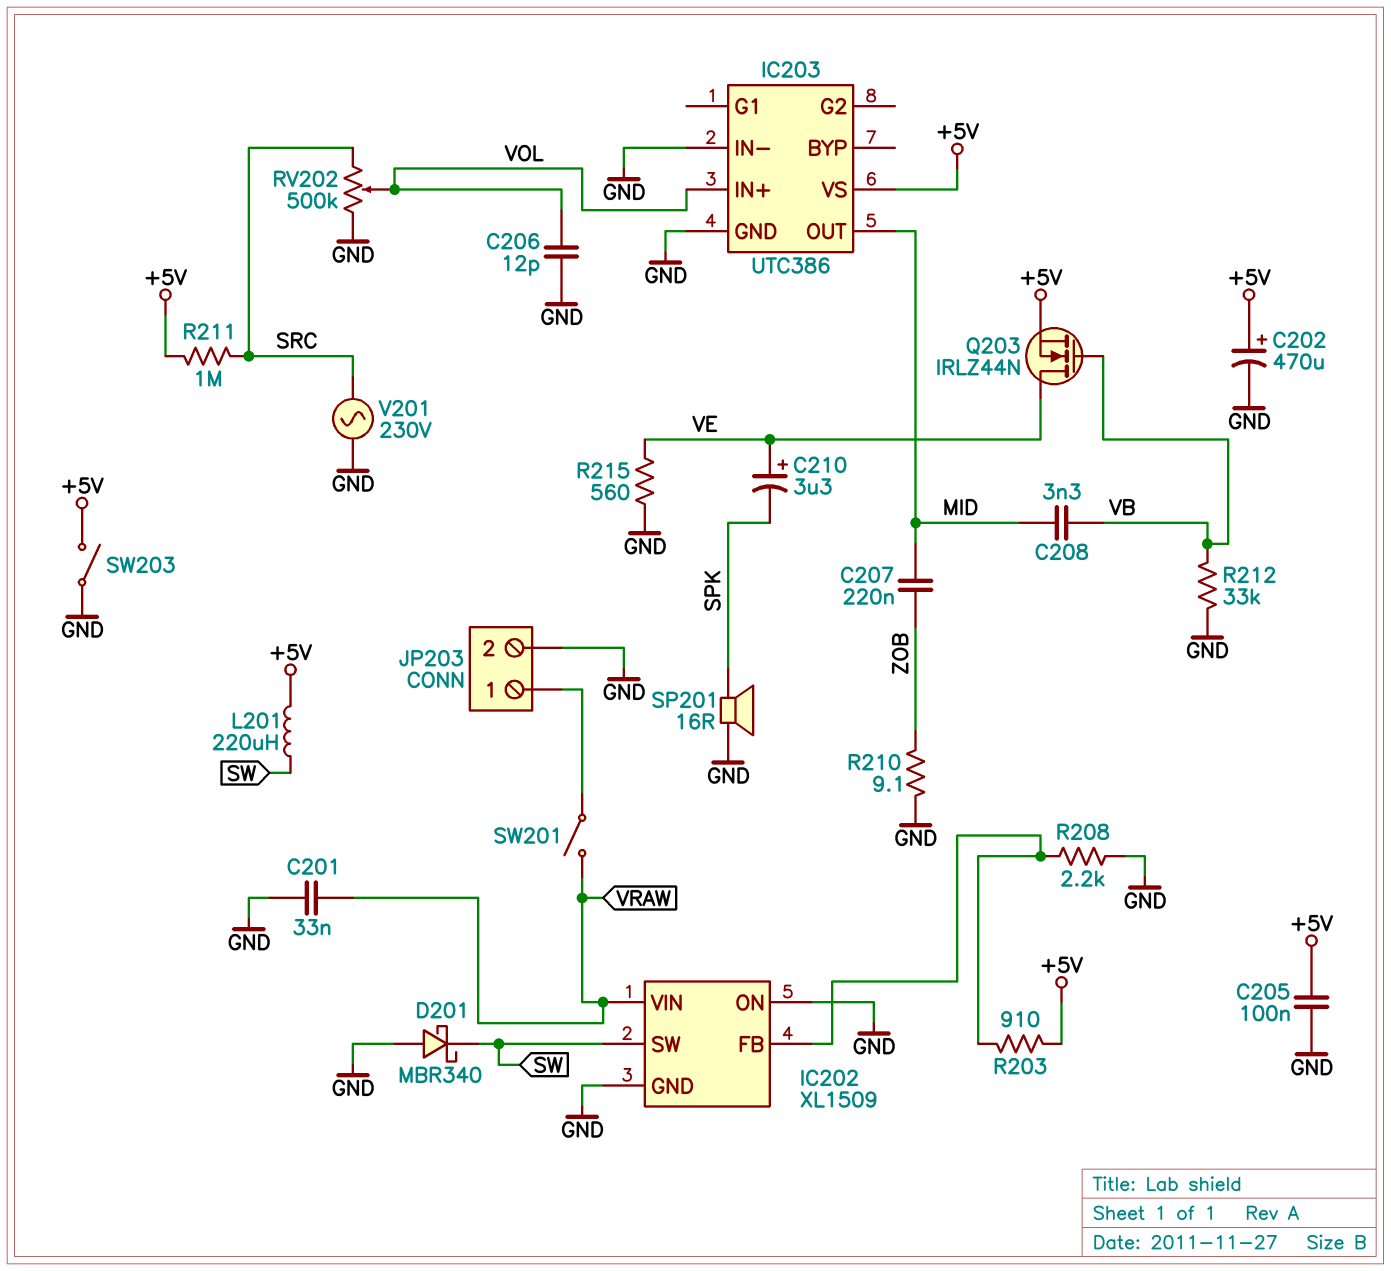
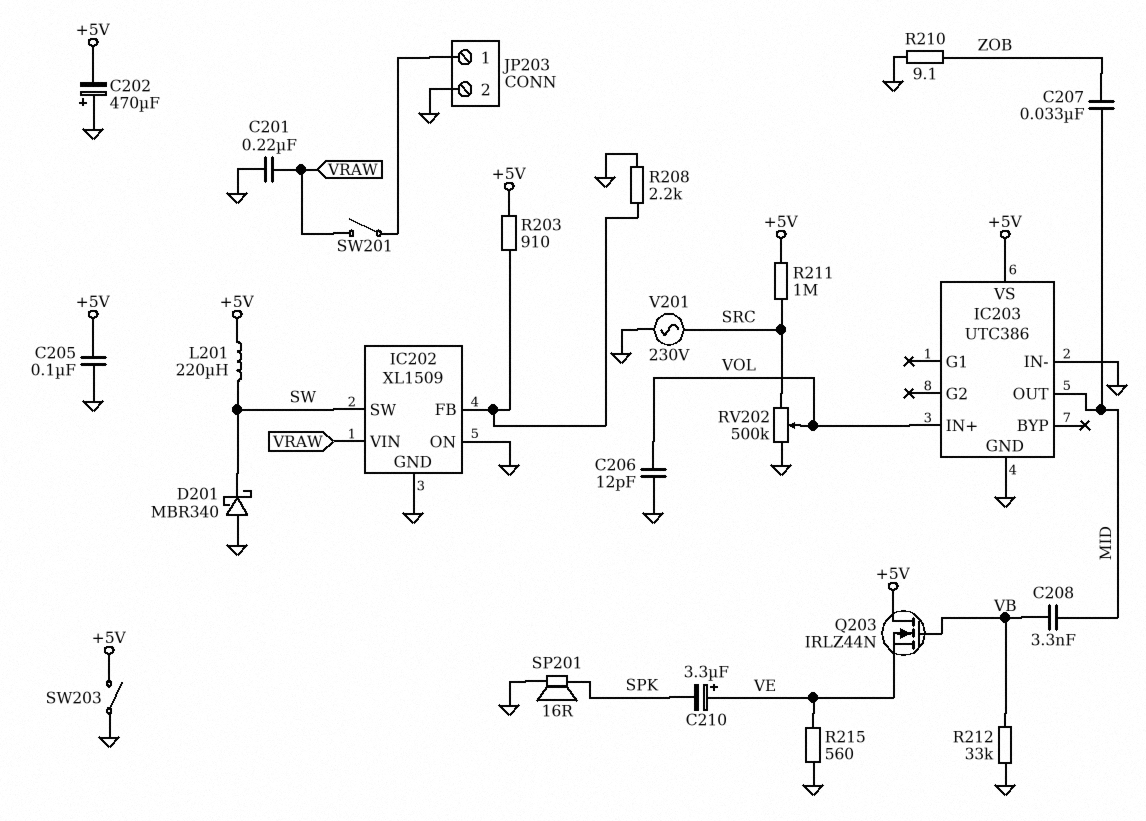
C201: 33nF (GND, VRAW) -> 220nF (GND, VRAW)
C202: 470uF (plus +5V, minus GND) -> 470uF (plus GND, minus +5V)
C207: 220nF (MID, ZOB) -> 33nF (MID, ZOB)
Q203: NMOS IRLZ44N (G VB, D VE, S +5V) -> NMOS IRLZ44N (G VB, D +5V, S VE)

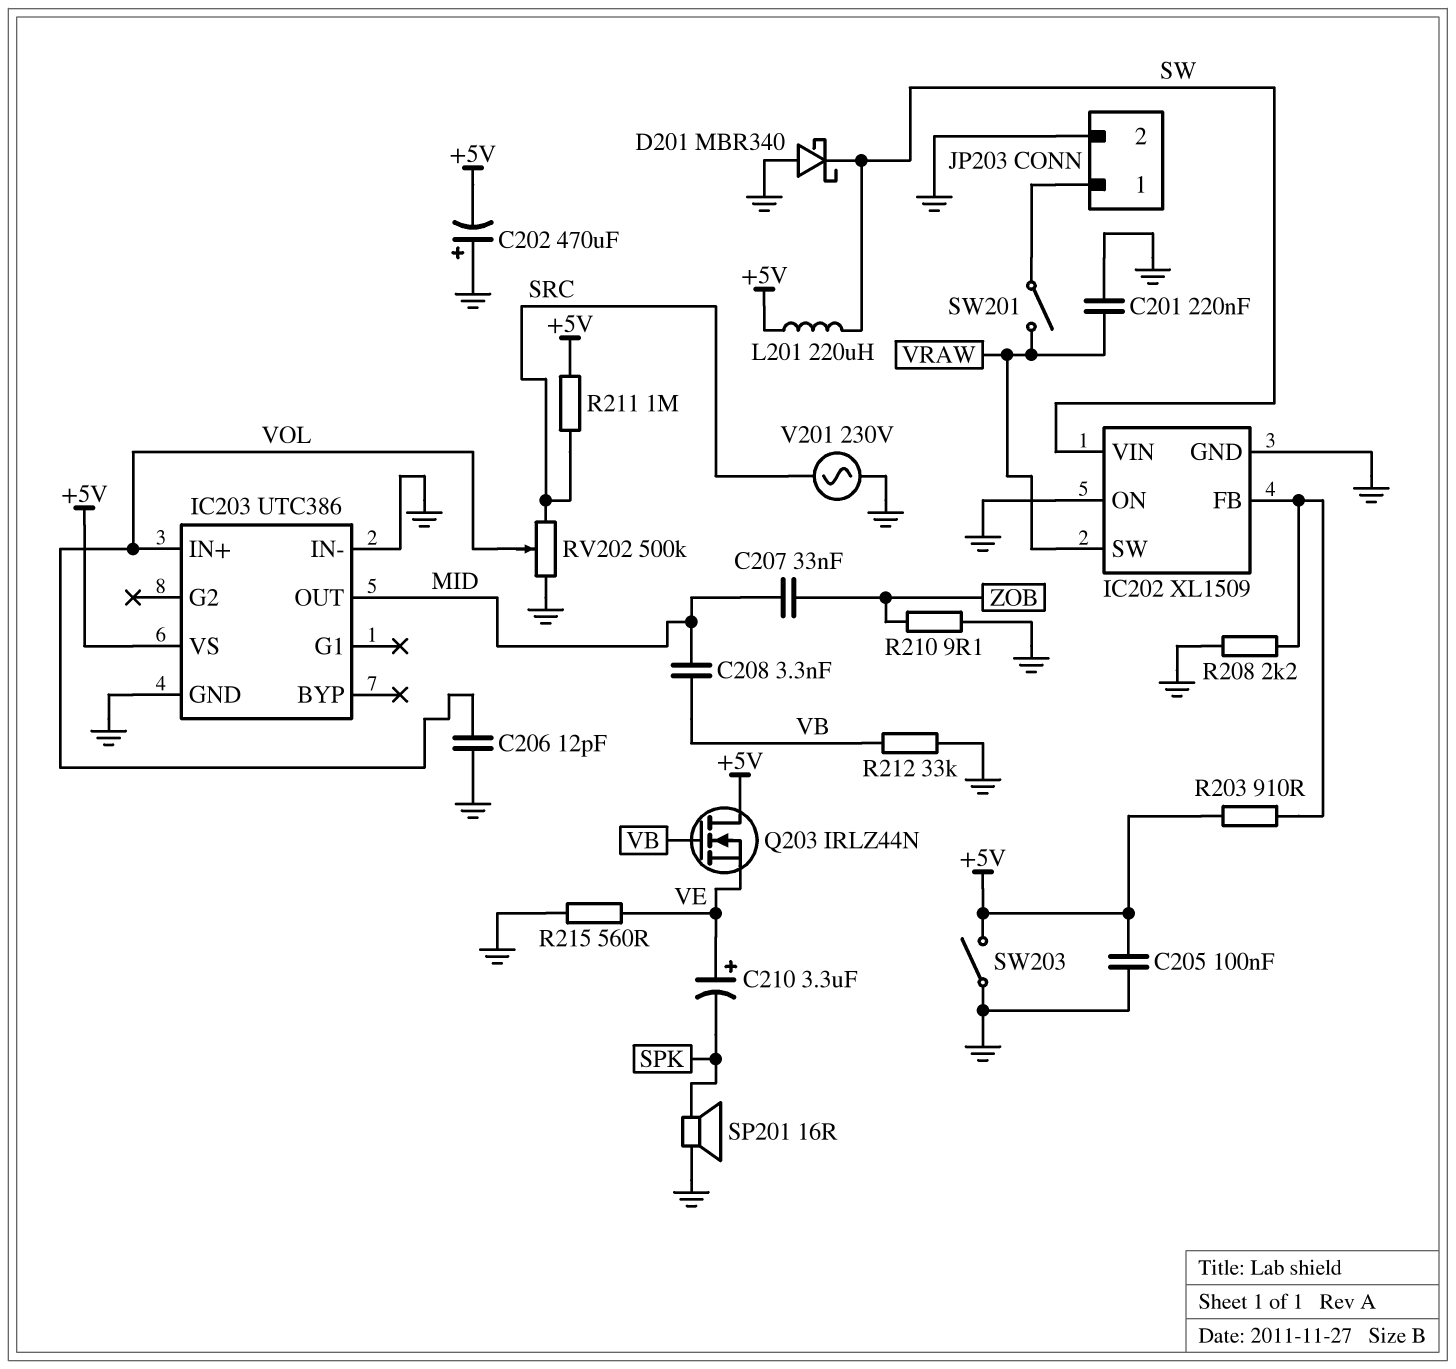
IC202 pin SW: SW -> VRAW
IC202 pin VIN: VRAW -> SW

